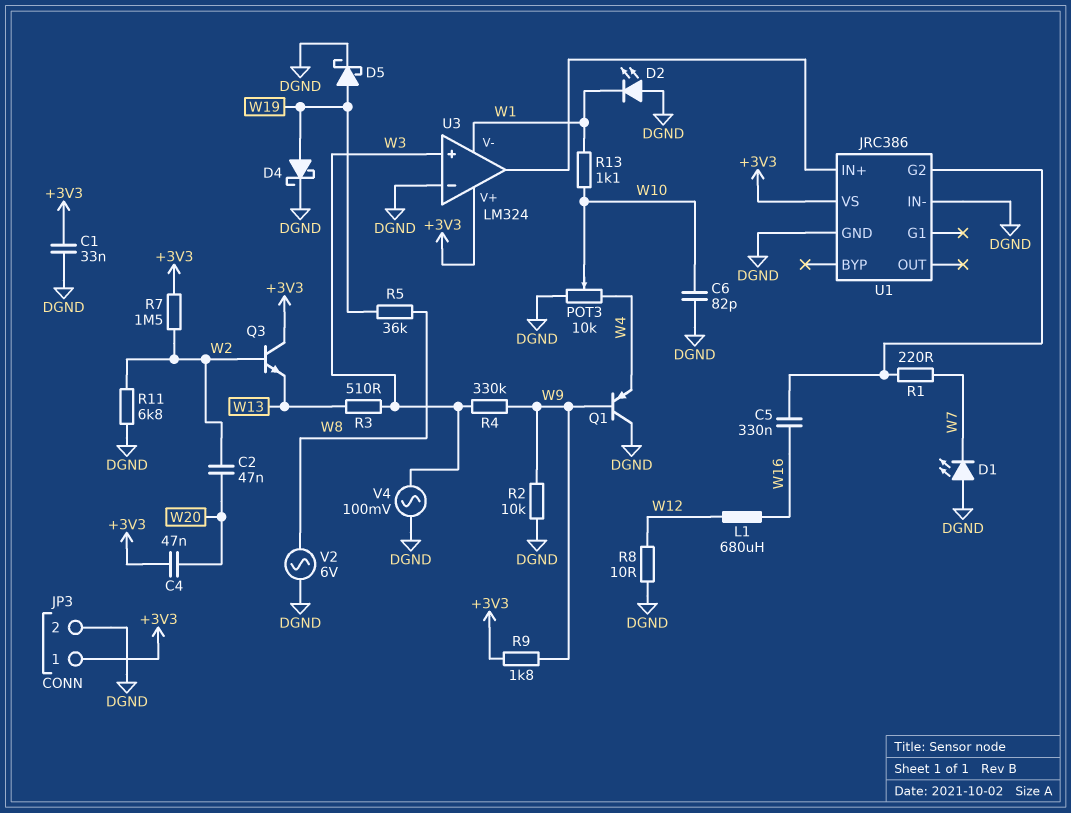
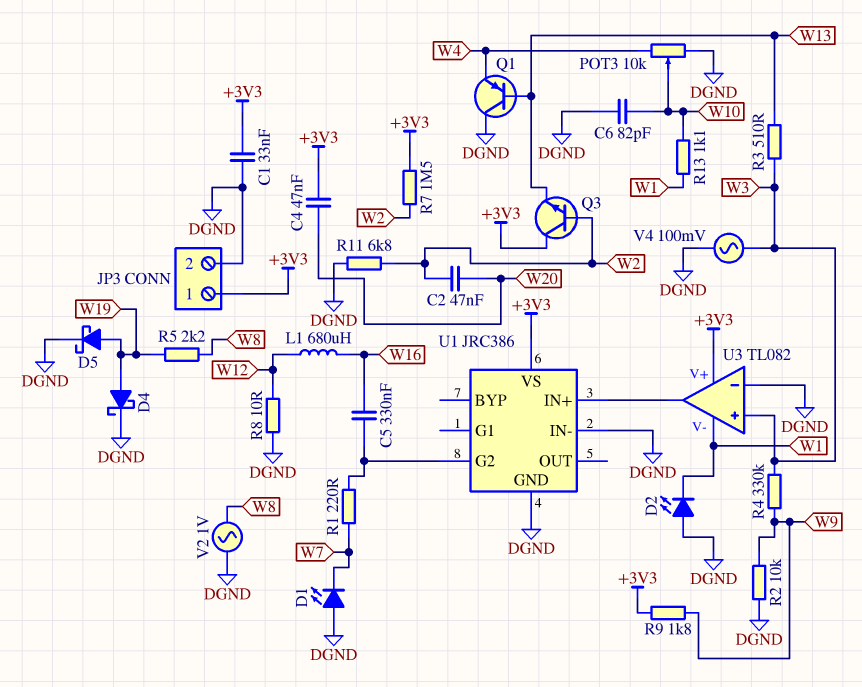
Q1: PNP (B W9, C DGND, E W4) -> PNP (B W13, C DGND, E W4)
R5: 36k (W8, W19) -> 2.2k (W8, W19)
U3: LM324 -> TL082
V2: AC 6V (DGND, W8) -> AC 1V (DGND, W8)

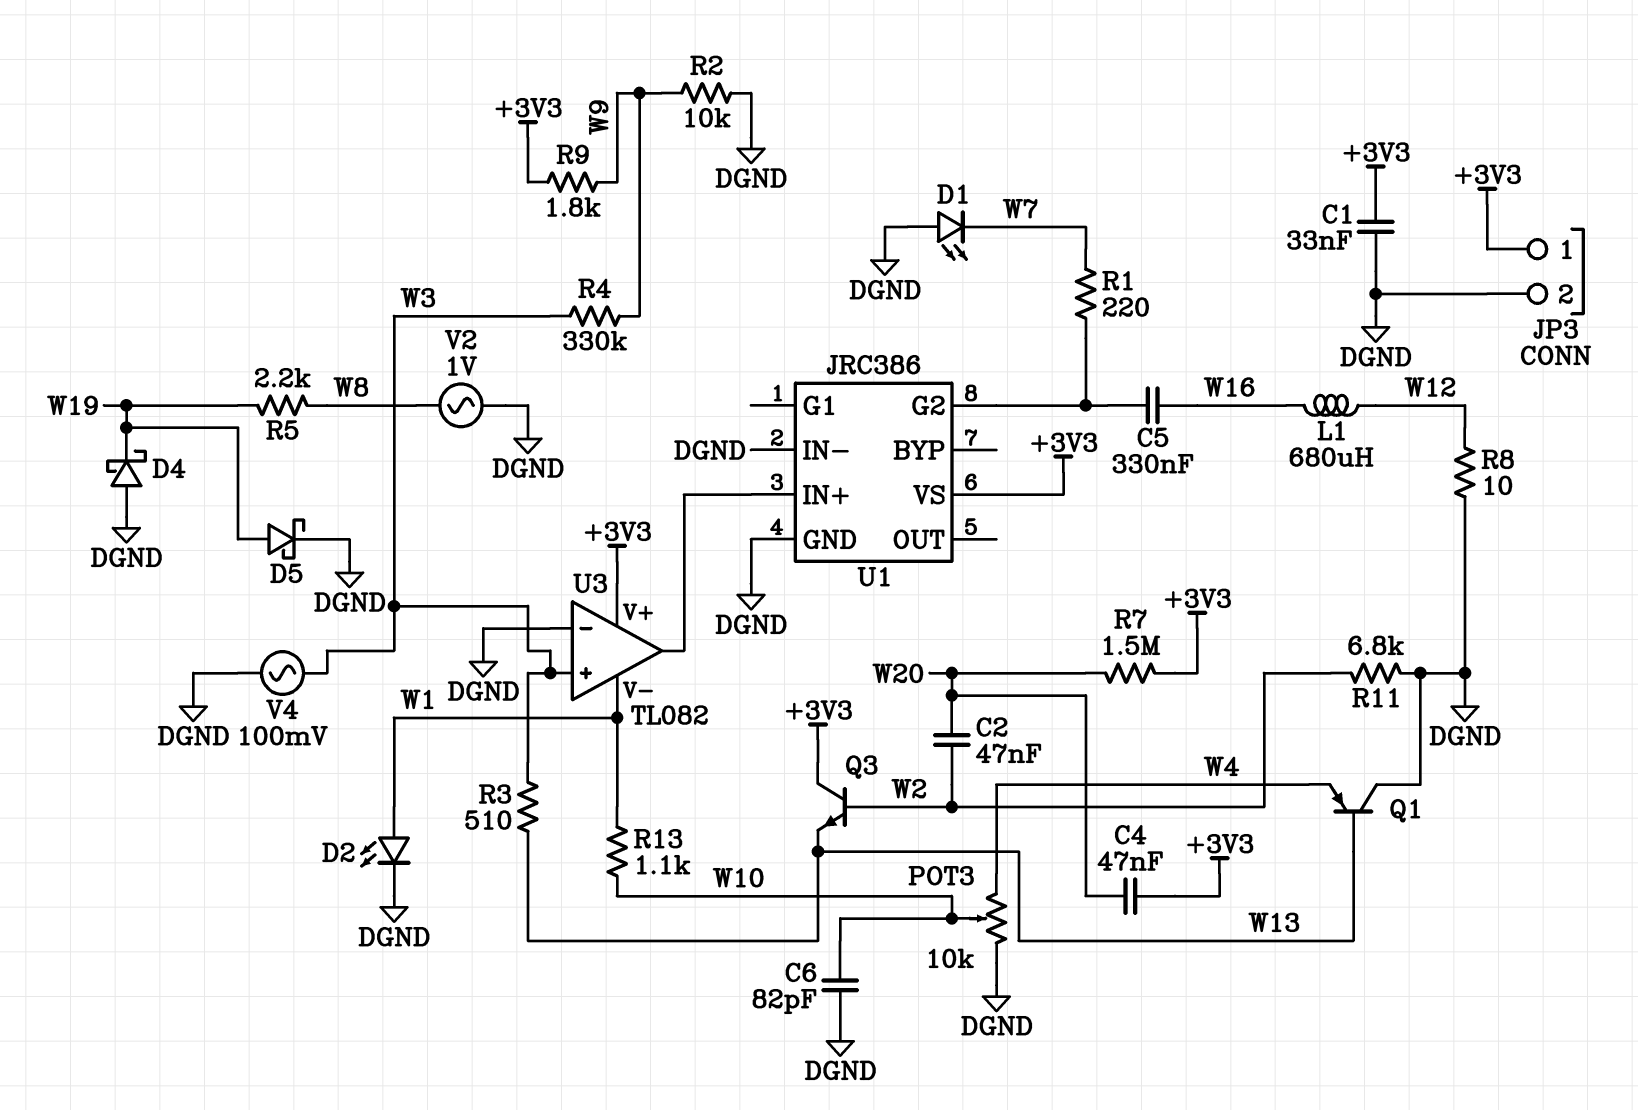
D2: LED (A DGND, K W1) -> LED (A W1, K DGND)
D4: schottky (A W19, K DGND) -> schottky (A DGND, K W19)
R7: 1.5M (+3V3, W2) -> 1.5M (+3V3, W20)

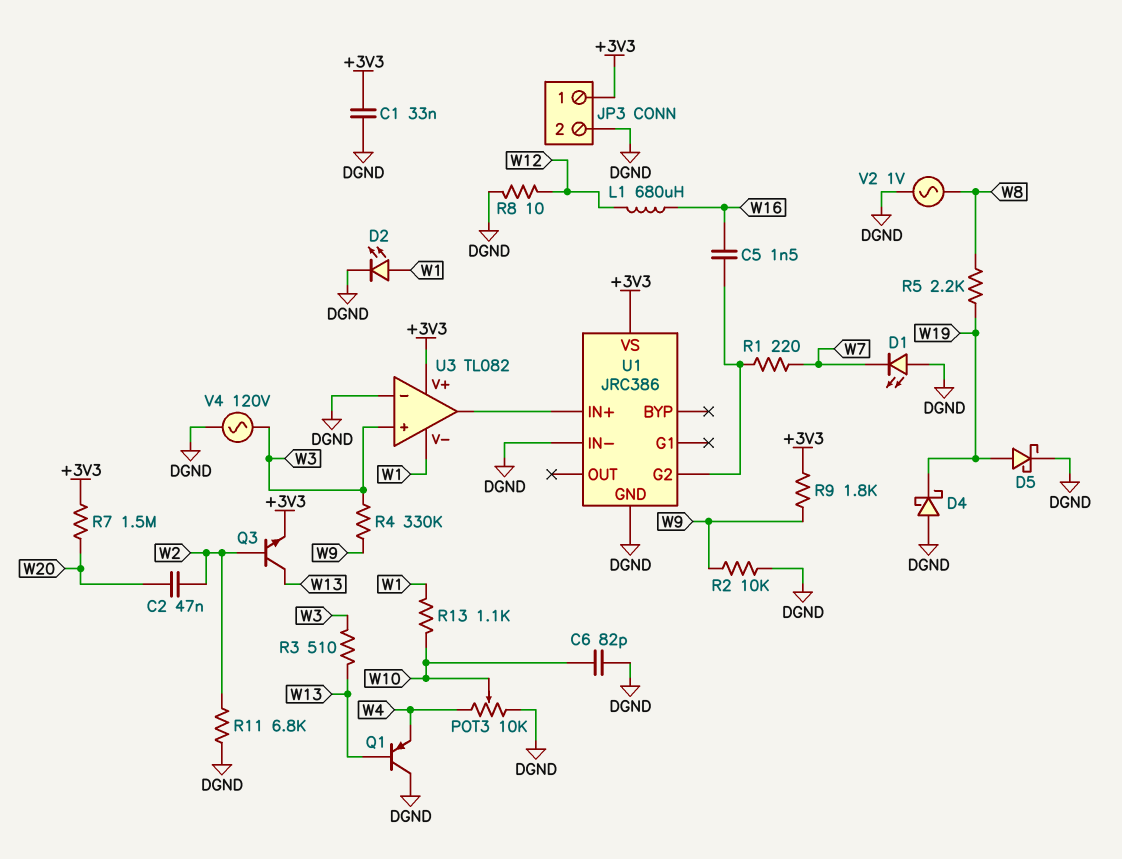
C4: 47nF (+3V3, W20) -> none
C5: 330nF (U1/G2, W16) -> 1.5nF (U1/G2, W16)
Q3: NPN (B W2, C +3V3, E W13) -> NPN (B W2, C W13, E +3V3)
V4: AC 100mV (DGND, W3) -> AC 120V (DGND, W3)

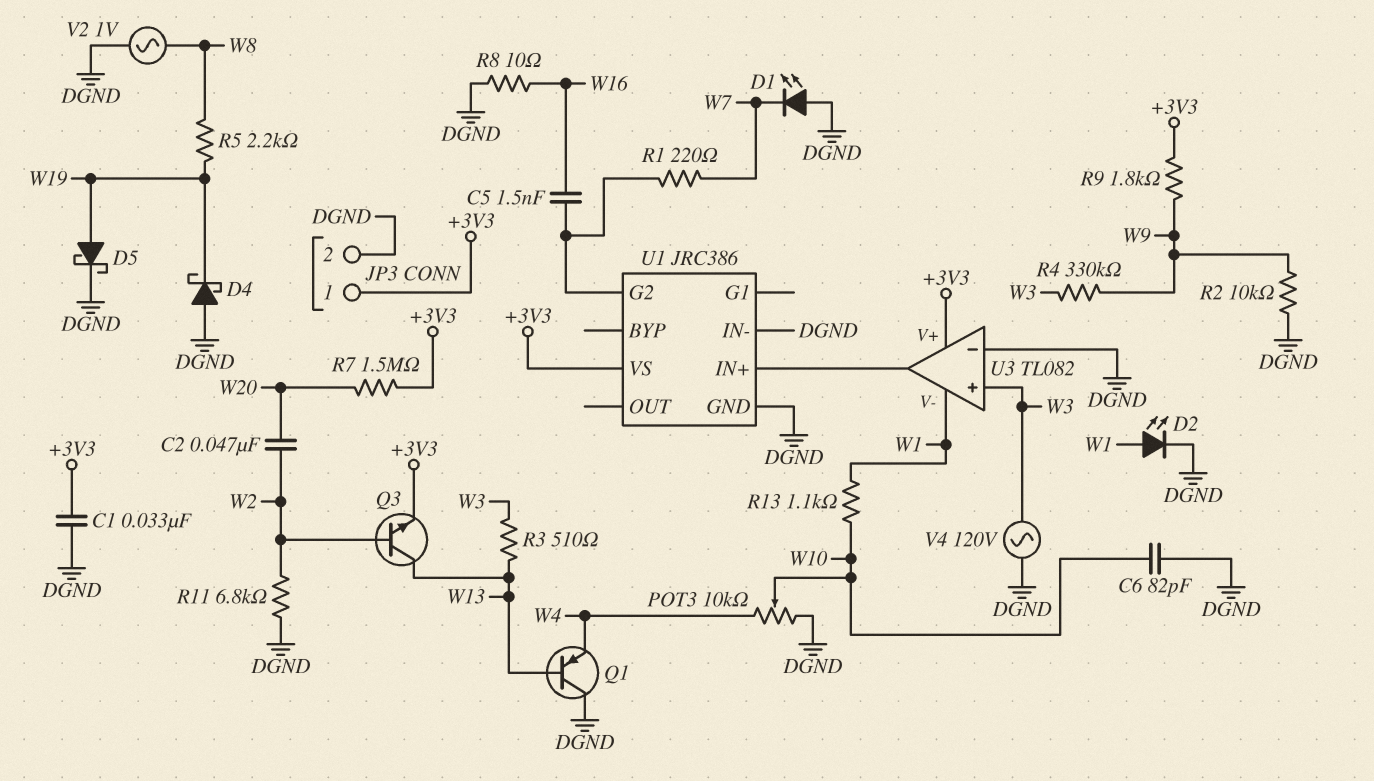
L1: 680uH (W12, W16) -> none
R8: 10 (DGND, W12) -> 10 (DGND, W16)

